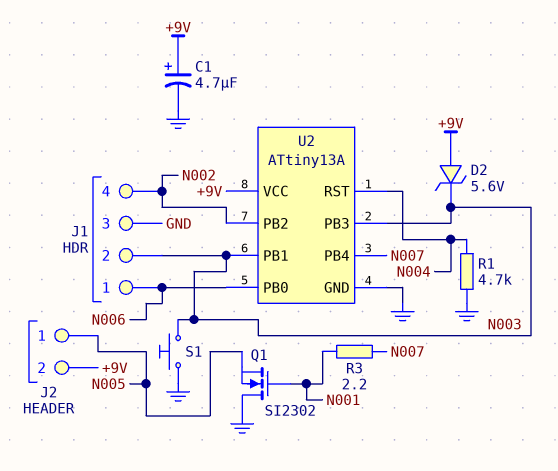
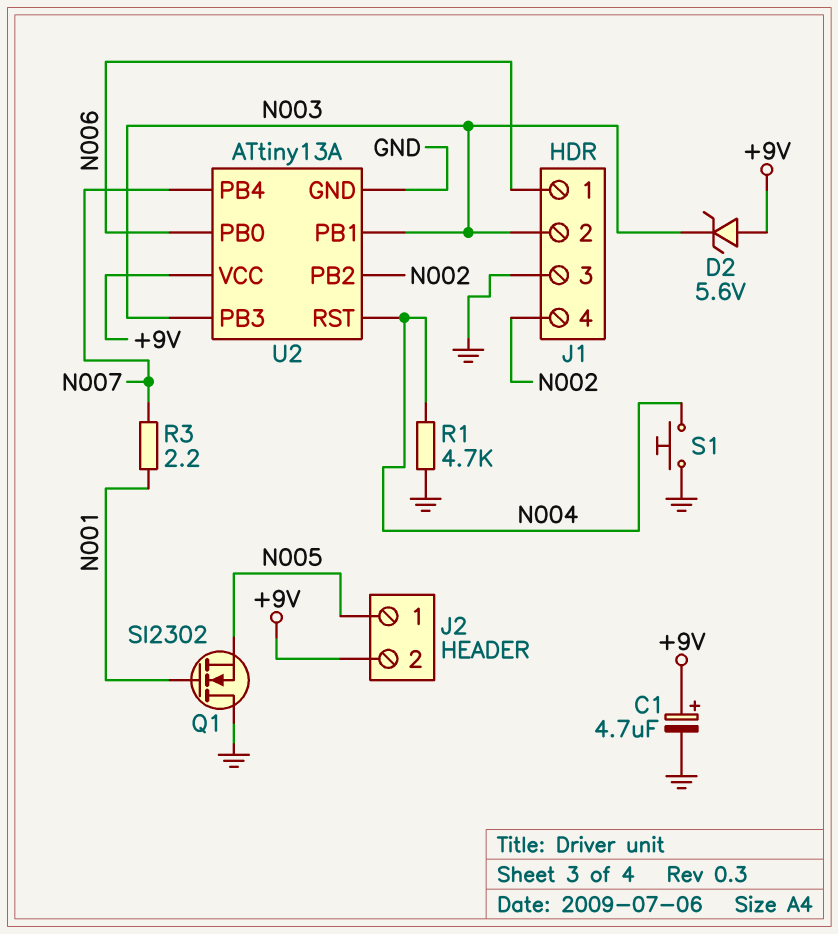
S1: button (GND, N003) -> button (GND, N004)

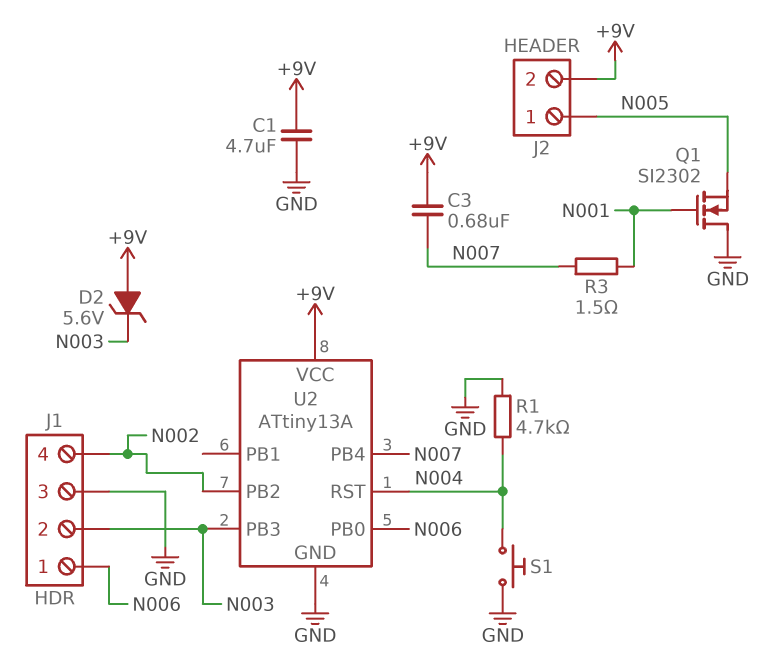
C1: 4.7uF (plus +9V, minus GND) -> 4.7uF (+9V, GND)
C3: none -> 680nF (+9V, N007)
R3: 2.2 (N001, N007) -> 1.5 (N001, N007)
U2 pin PB1: N003 -> none

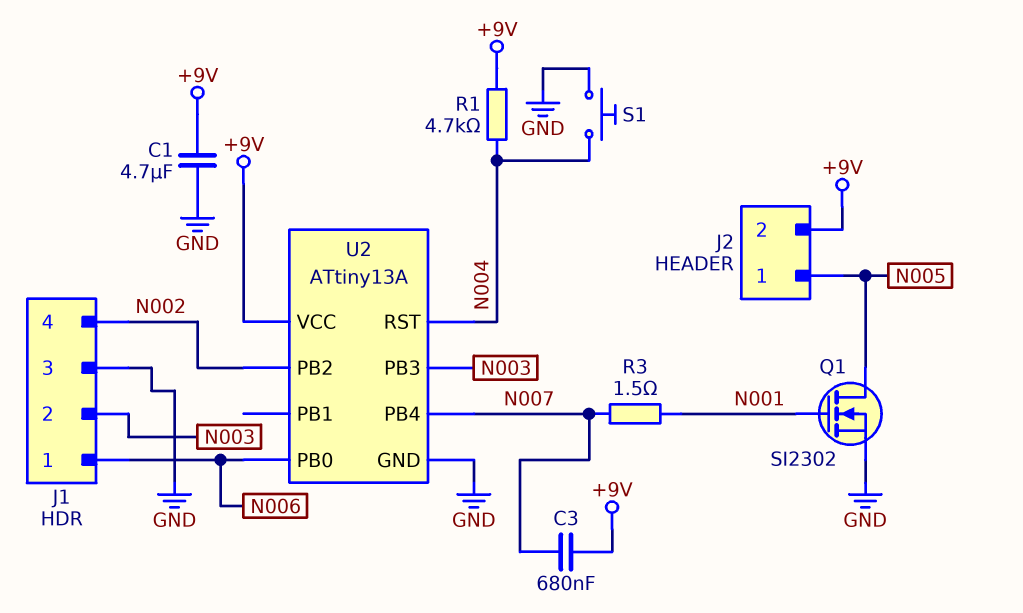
D2: zener 5.6V (A +9V, K N003) -> none
Q1: NMOS SI2302 (G N001, D GND, S N005) -> NMOS SI2302 (G N001, D N005, S GND)
R1: 4.7k (GND, N004) -> 4.7k (+9V, N004)

